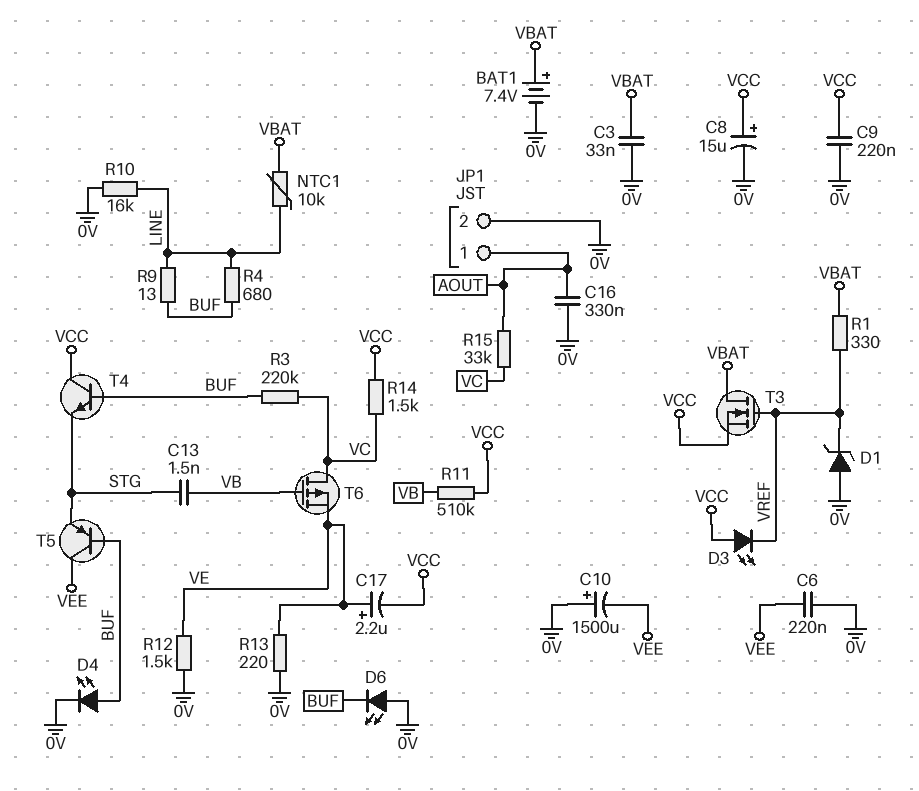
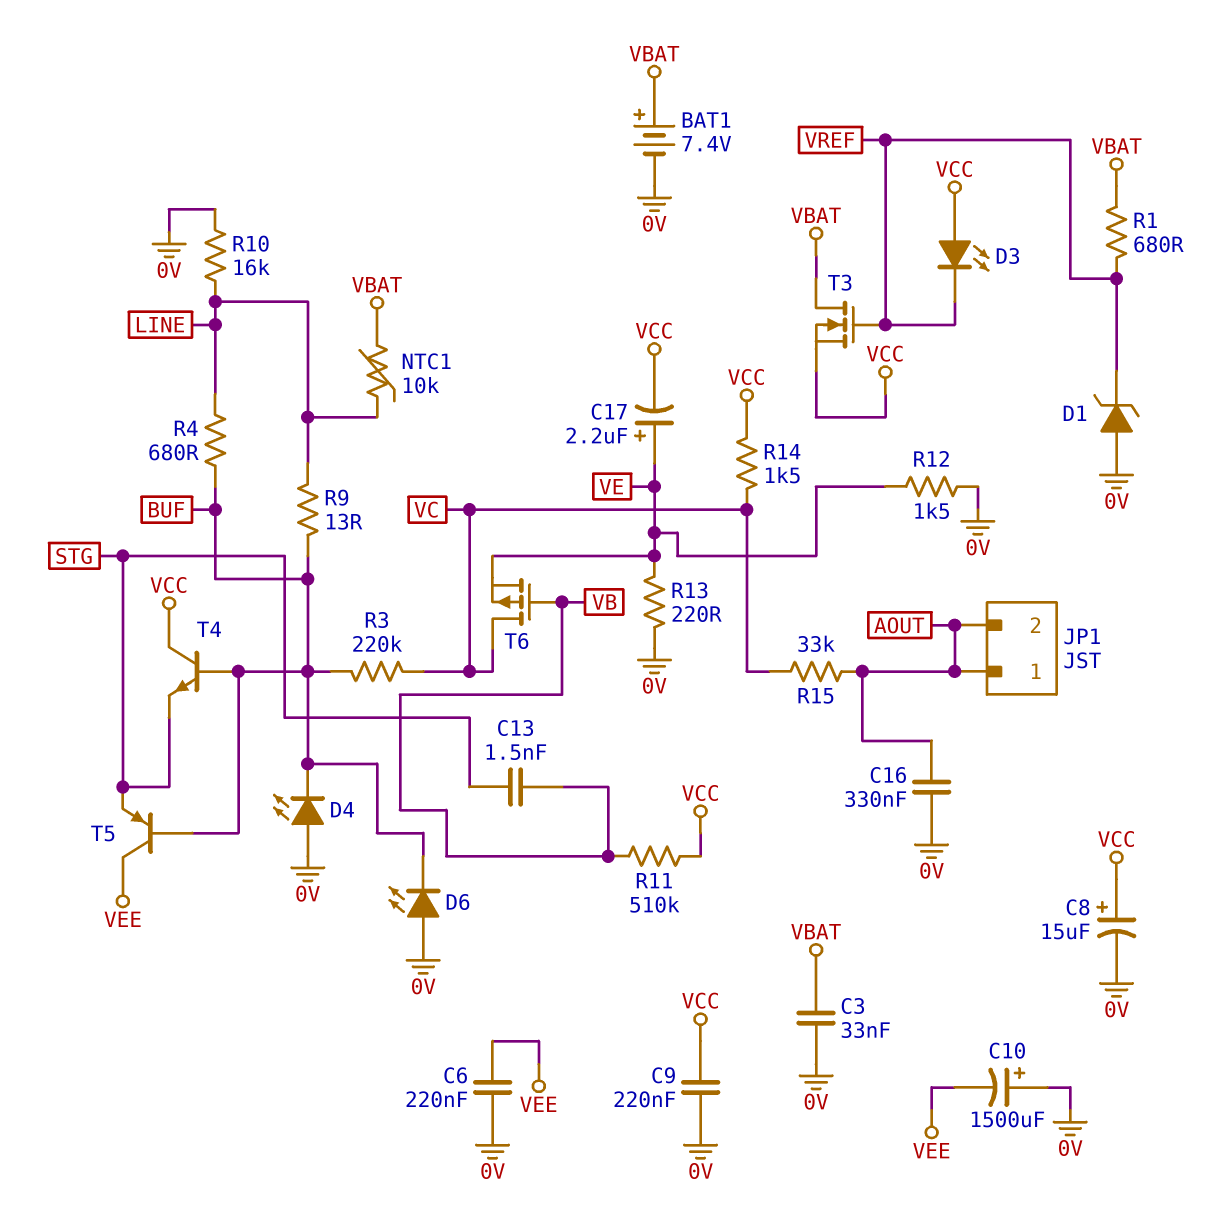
D4: LED (A BUF, K 0V) -> LED (A 0V, K BUF)
JP1 pin 2: 0V -> AOUT
R1: 330 (VBAT, VREF) -> 680 (VBAT, VREF)

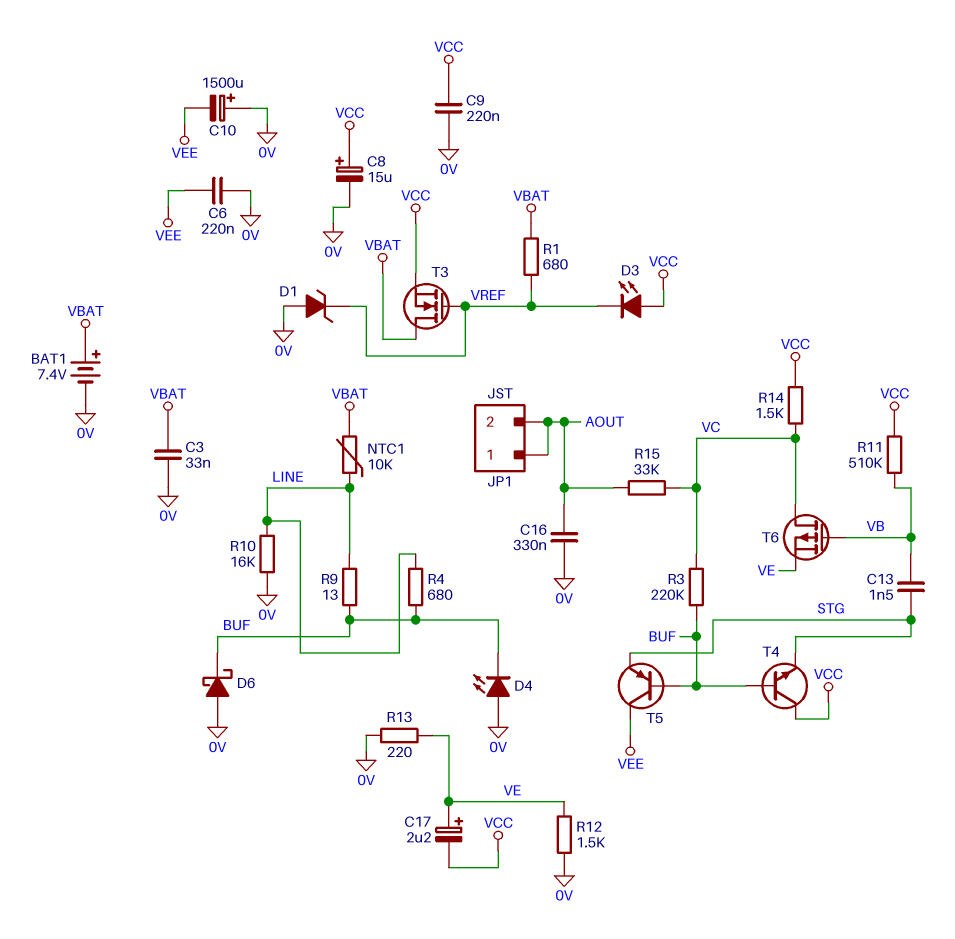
D6: LED (A 0V, K BUF) -> schottky (A 0V, K BUF)

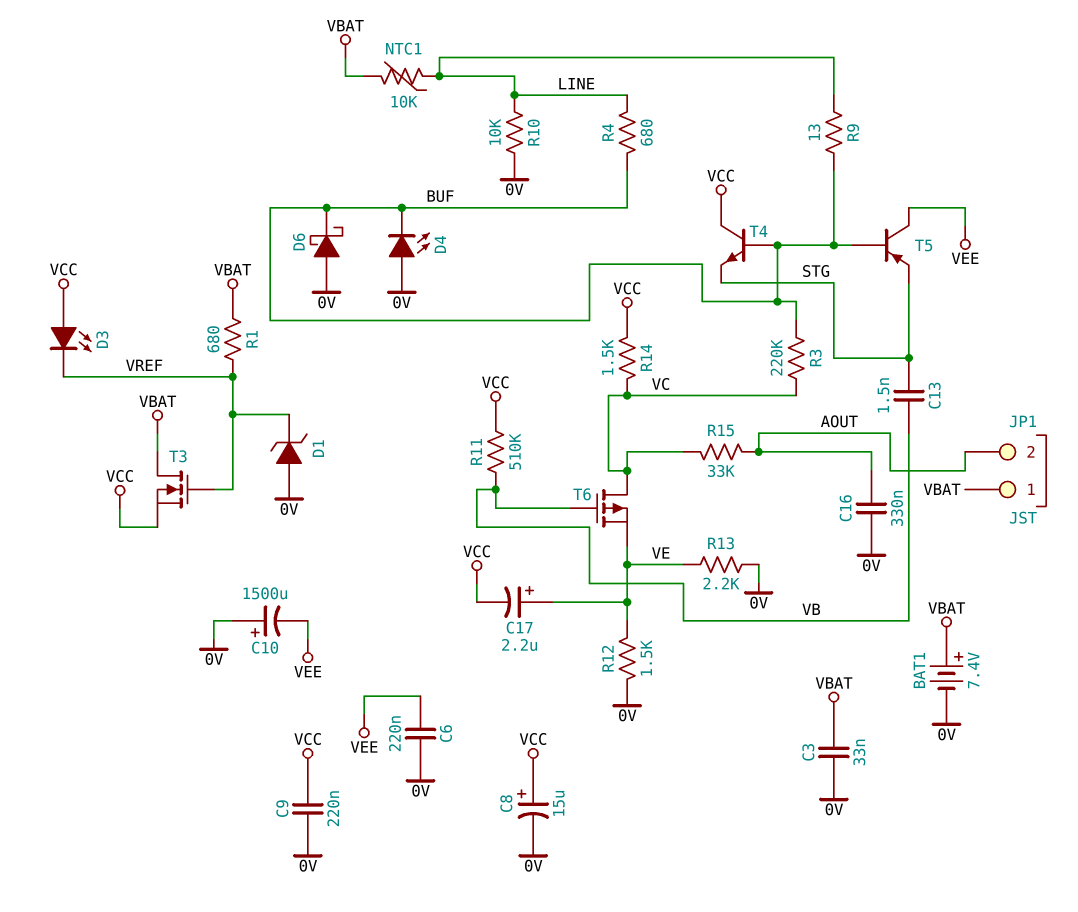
JP1 pin 1: AOUT -> VBAT
R10: 16k (0V, LINE) -> 10k (0V, LINE)
R13: 220 (0V, VE) -> 2.2k (0V, VE)

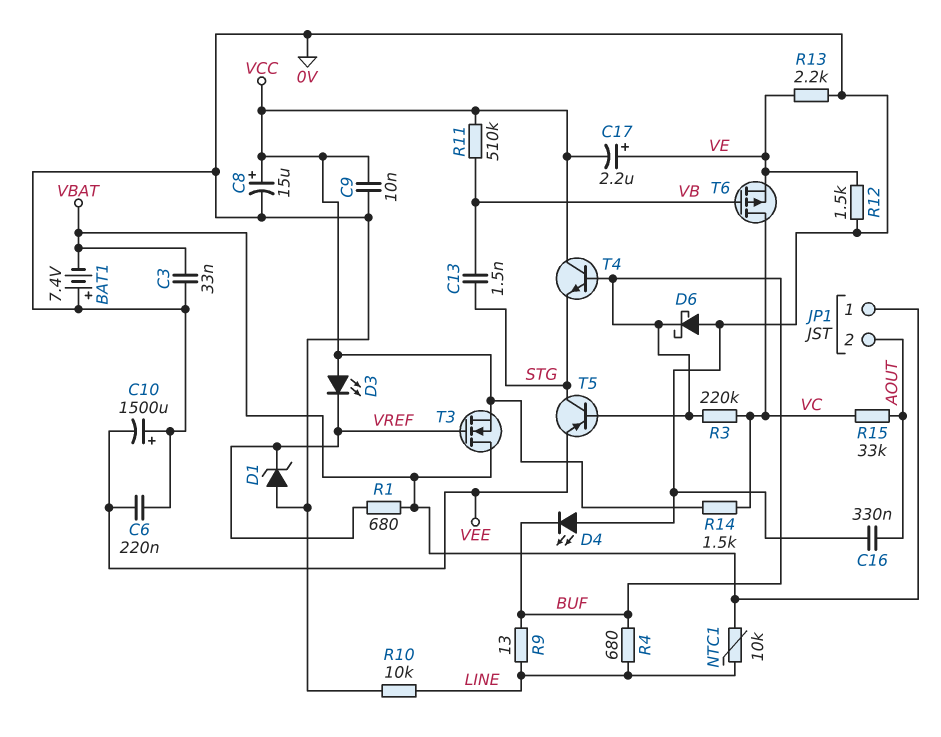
BAT1: 7.4V (plus VBAT, minus 0V) -> 7.4V (plus 0V, minus VBAT)
C9: 220nF (0V, VCC) -> 10nF (0V, VCC)
T5: PNP (B BUF, C VEE, E STG) -> PNP (B BUF, C STG, E VEE)

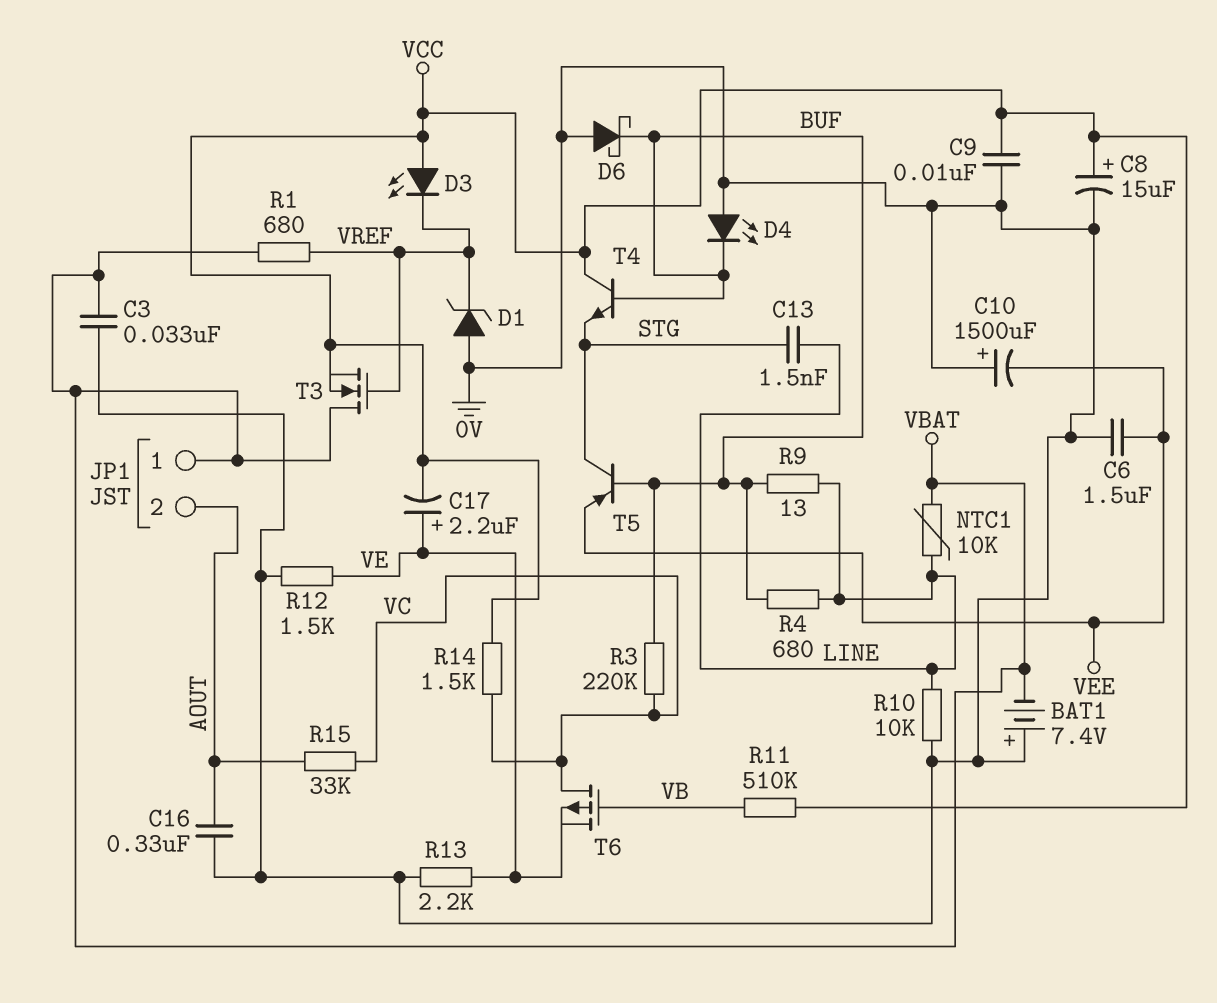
C6: 220nF (0V, VEE) -> 1.5uF (0V, VEE)
C13: 1.5nF (STG, VB) -> 1.5nF (LINE, STG)

